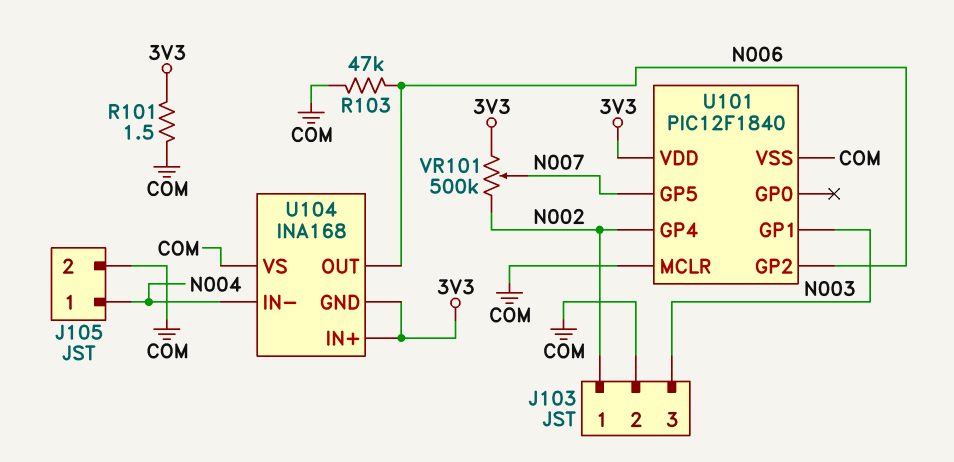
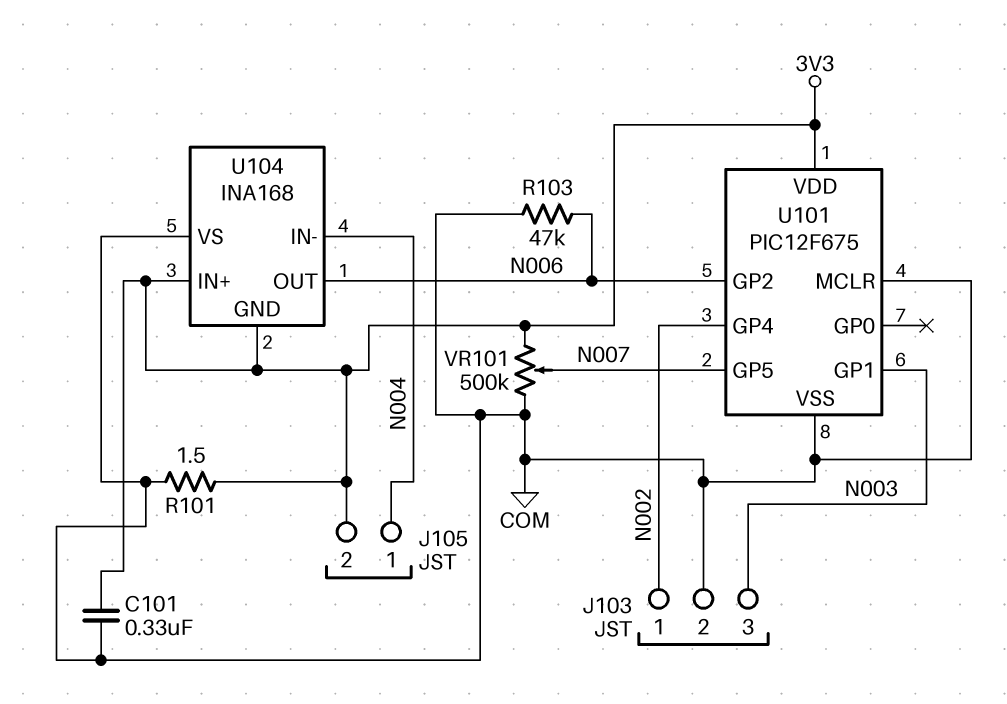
C101: none -> 330nF (3V3, COM)
J105 pin 2: COM -> 3V3
U101: PIC12F1840 -> PIC12F675
VR101: 500k (3V3, N002, wiper N007) -> 500k (3V3, COM, wiper N007)

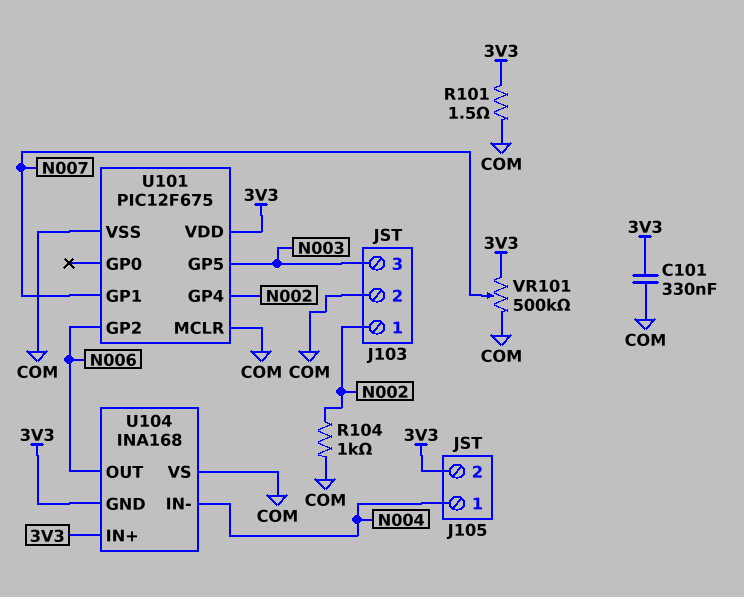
R103: 47k (COM, N006) -> none
R104: none -> 1k (COM, N002)
U101 pin GP1: N003 -> N007
U101 pin GP5: N007 -> N003

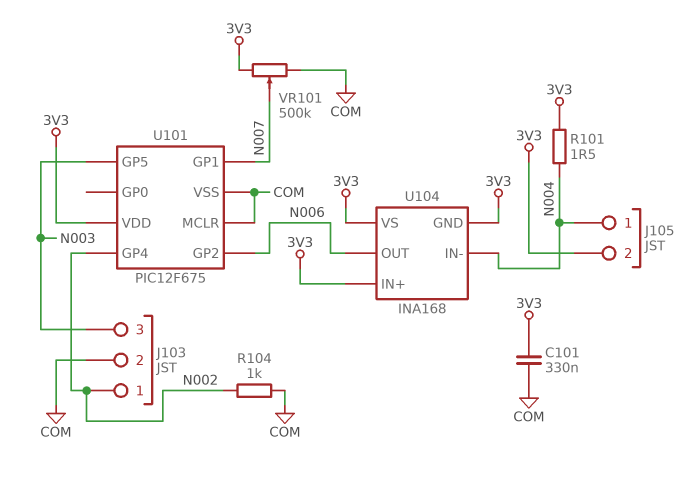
R101: 1.5 (3V3, COM) -> 1.5 (3V3, N004)
U104 pin VS: COM -> 3V3

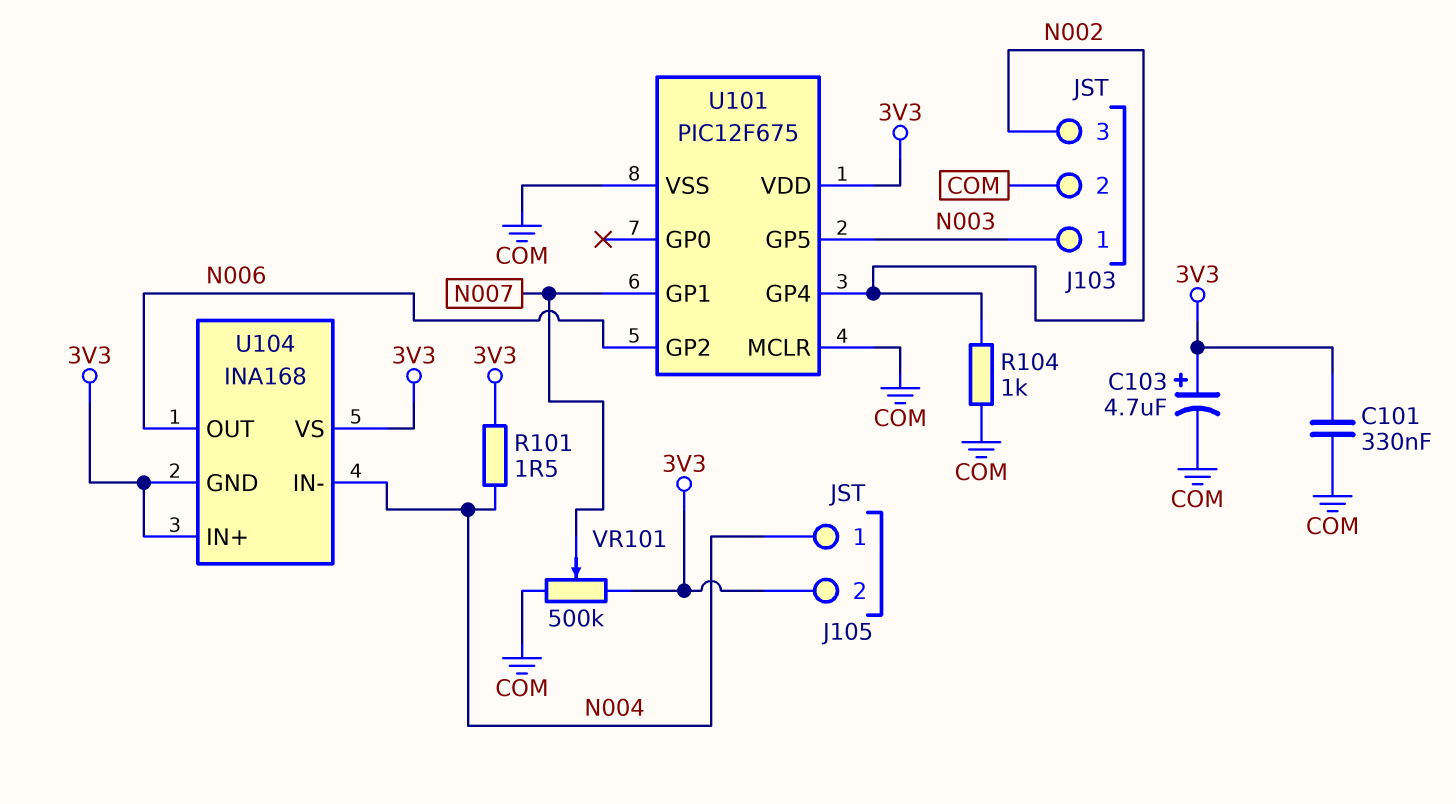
C103: none -> 4.7uF (plus 3V3, minus COM)
J103 pin 1: N002 -> N003
J103 pin 3: N003 -> N002

